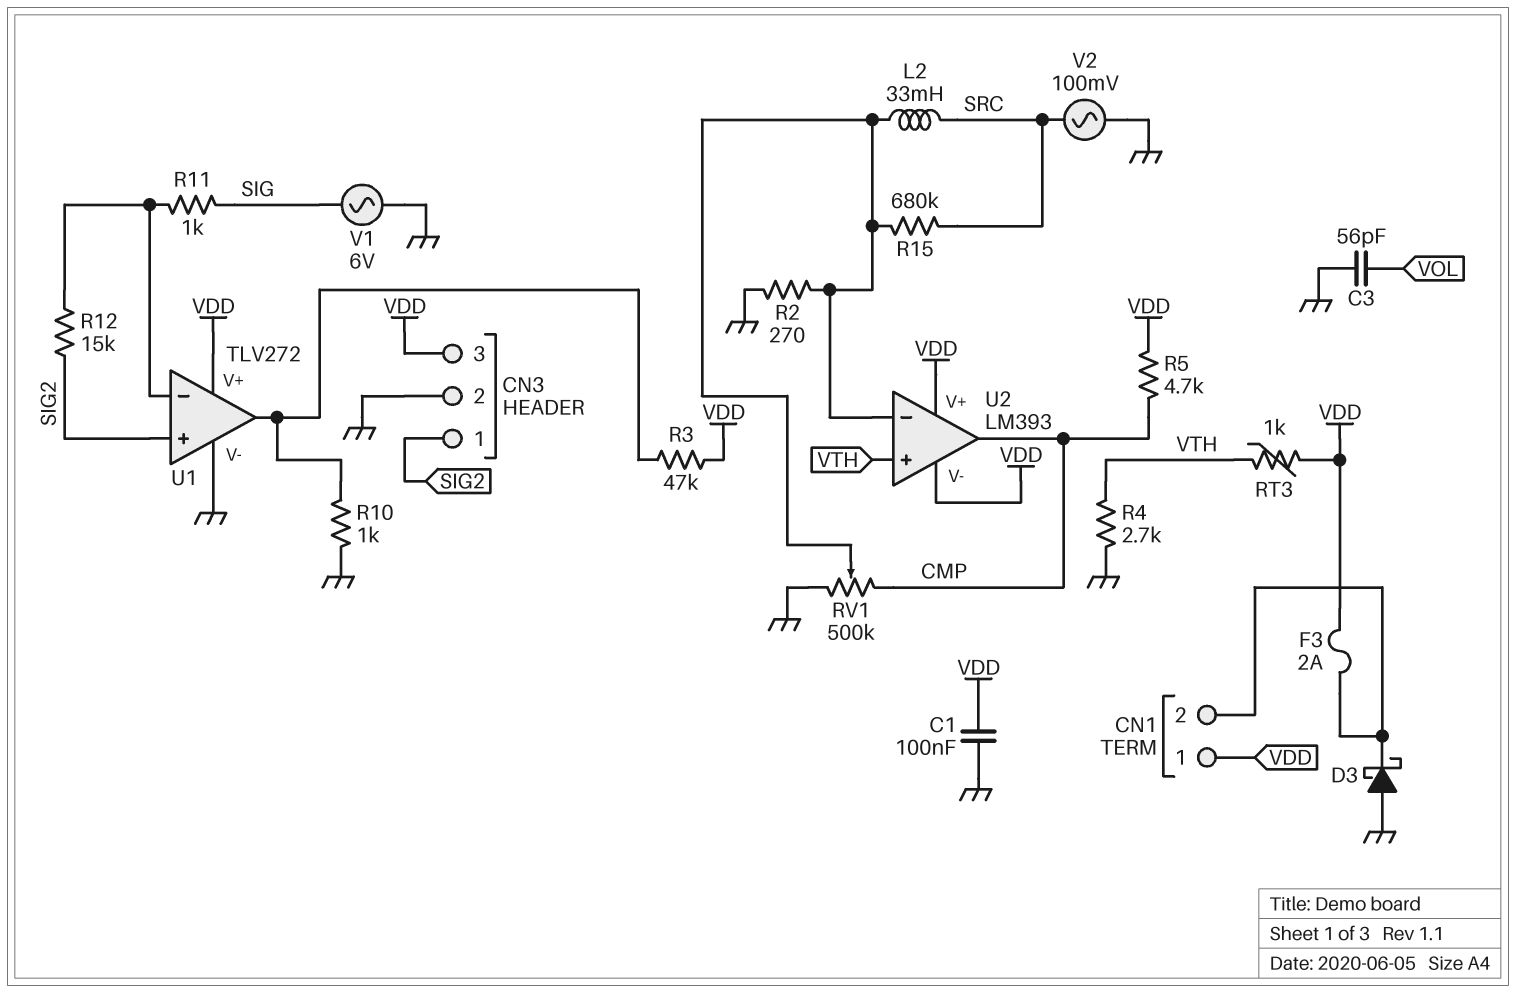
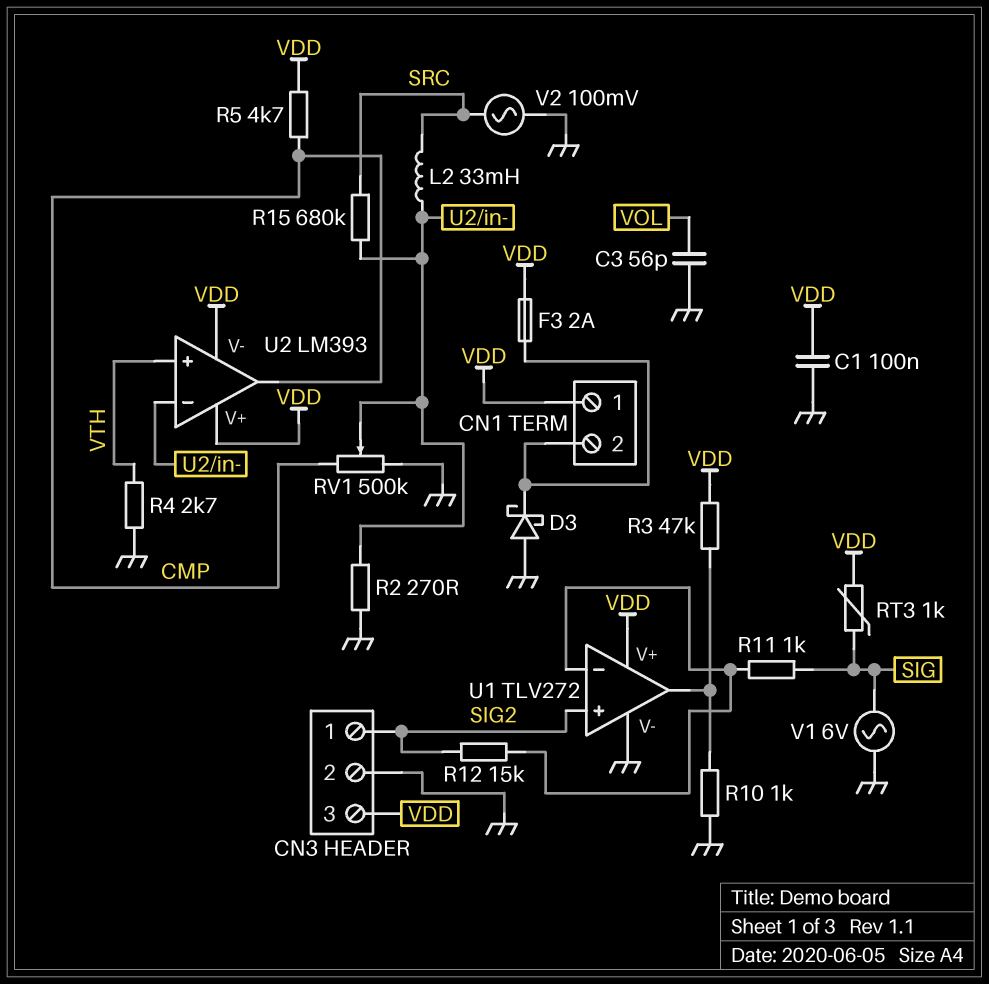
RT3: 1k (VDD, VTH) -> 1k (SIG, VDD)

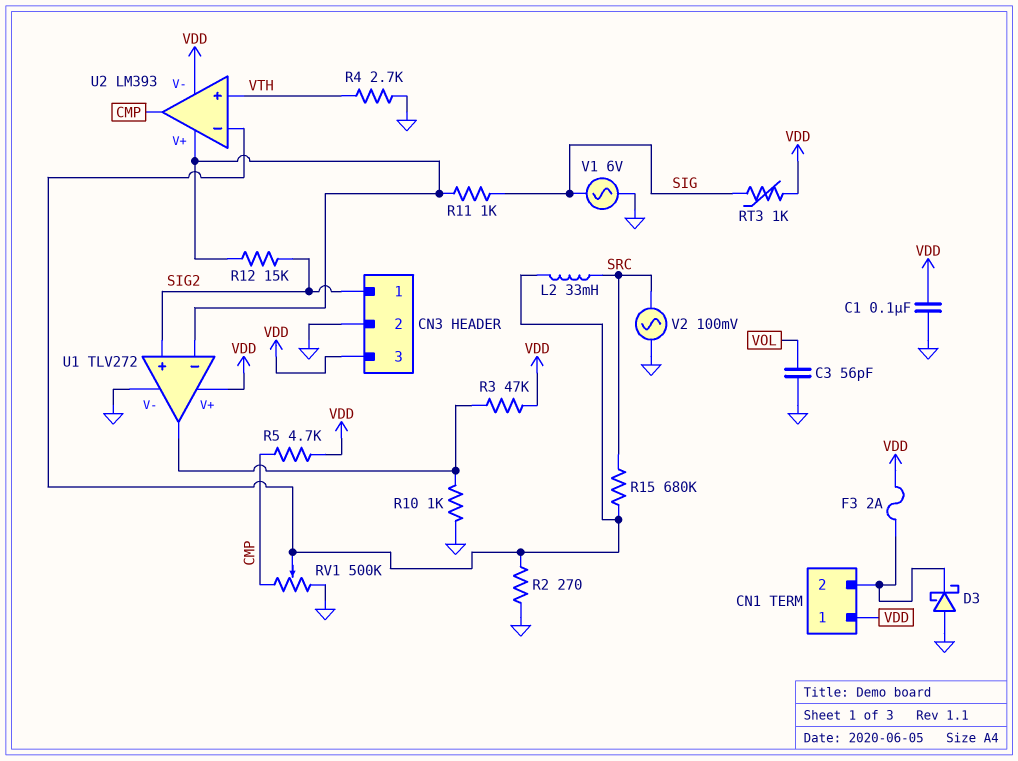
U2 pin V+: VDD -> U1/in-

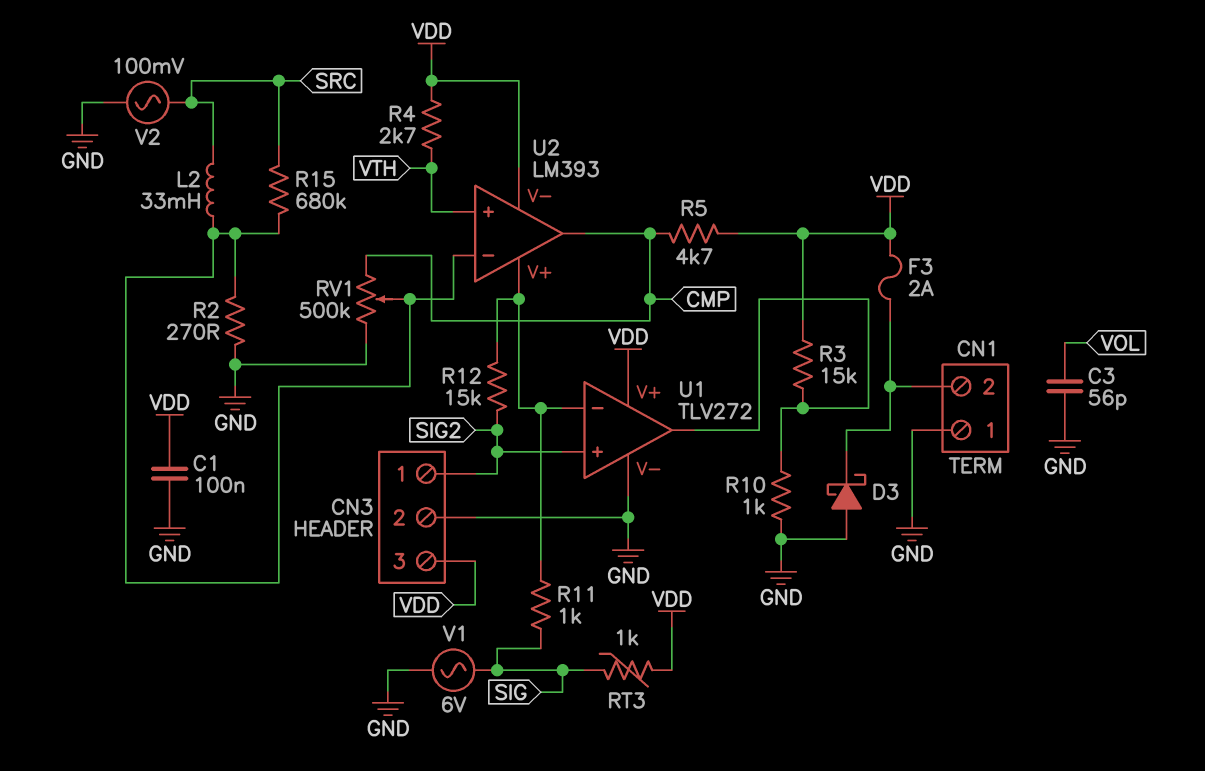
CN1 pin 1: VDD -> GND
R3: 47k (U1/out, VDD) -> 15k (U1/out, VDD)
R4: 2.7k (GND, VTH) -> 2.7k (VDD, VTH)

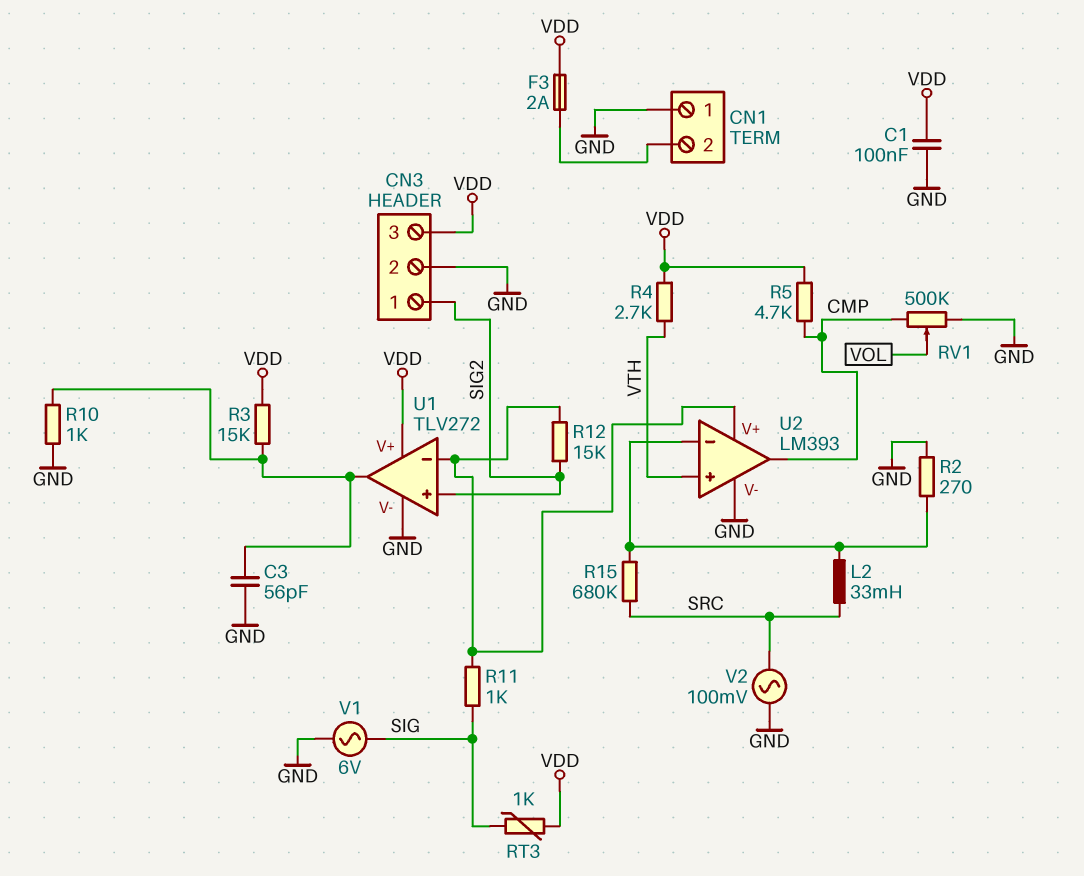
C3: 56pF (GND, VOL) -> 56pF (GND, U1/out)
D3: schottky (A GND, K CN1/2) -> none
RV1: 500k (CMP, GND, wiper U2/in-) -> 500k (CMP, GND, wiper VOL)
U2 pin V-: VDD -> GND

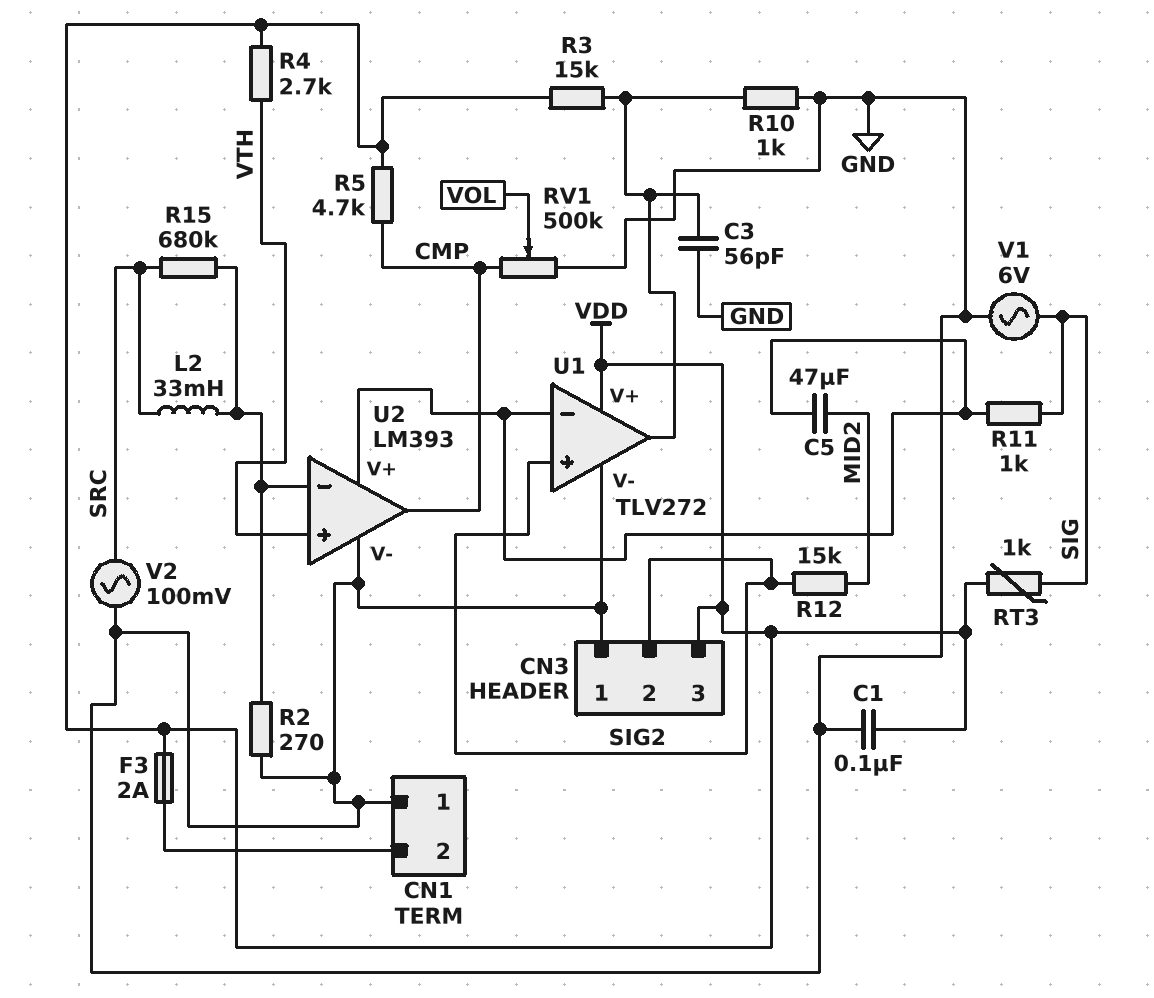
C5: none -> 47uF (MID2, U1/in-)
CN3 pin 1: SIG2 -> GND
CN3 pin 2: GND -> SIG2
R12: 15k (SIG2, U1/in-) -> 15k (MID2, SIG2)

